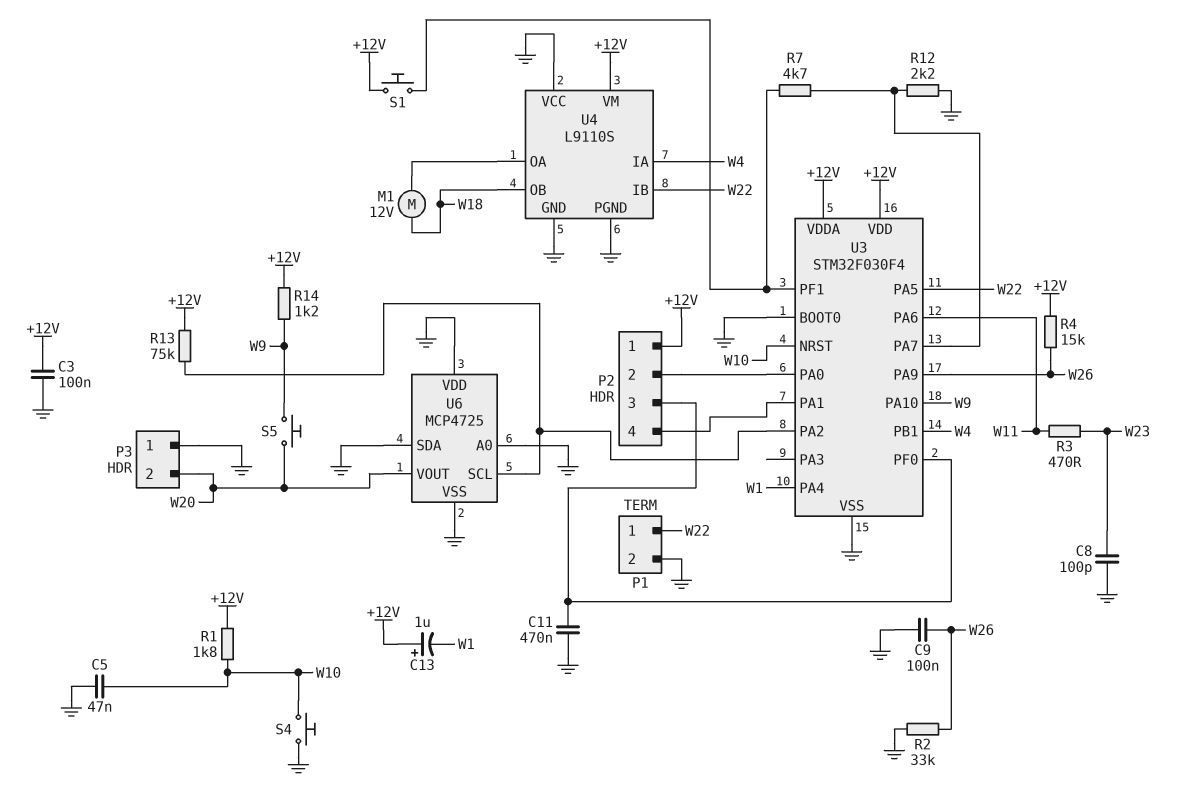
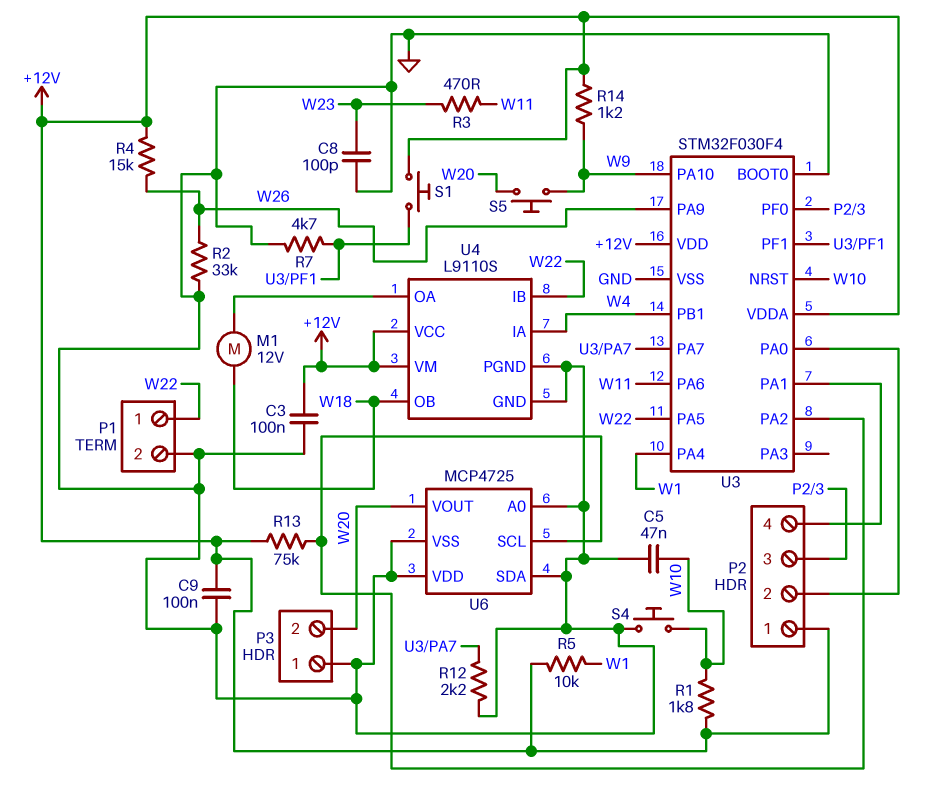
C9: 100nF (GND, W26) -> 100nF (+12V, GND)
C11: 470nF (GND, P2/3) -> none
C13: 1uF (plus +12V, minus W1) -> none
R5: none -> 10k (+12V, W1)
R7: 4.7k (U3/PA7, U3/PF1) -> 4.7k (GND, U3/PF1)
U4 pin VCC: GND -> +12V

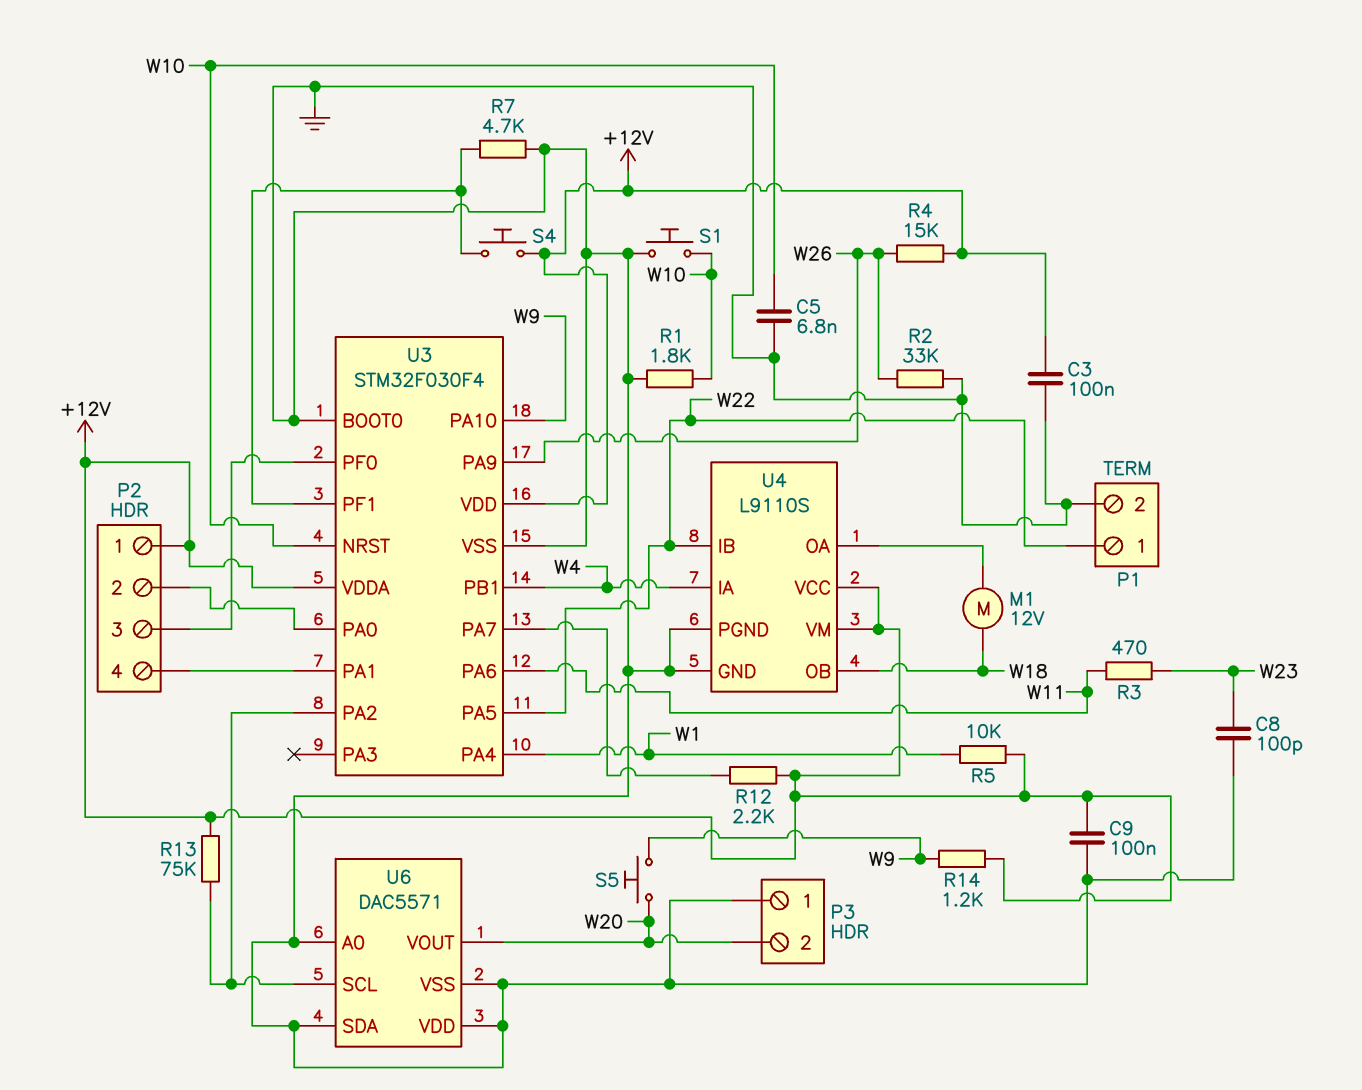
C5: 47nF (GND, W10) -> 6.8nF (GND, W10)
R1: 1.8k (+12V, W10) -> 1.8k (GND, W10)
R12: 2.2k (GND, U3/PA7) -> 2.2k (+12V, U3/PA7)
S1: button (+12V, U3/PF1) -> button (GND, W10)
S4: button (GND, W10) -> button (+12V, U3/PF1)
U6: MCP4725 -> DAC5571

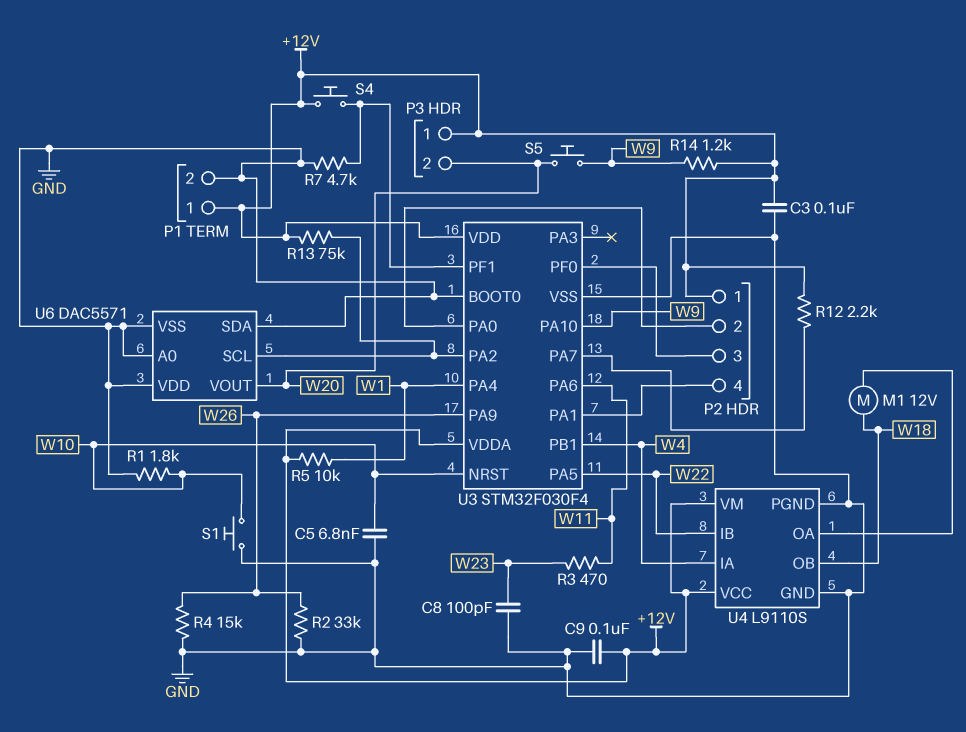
P1 pin 1: W22 -> +12V
P3 pin 1: GND -> +12V
R4: 15k (+12V, W26) -> 15k (GND, W26)

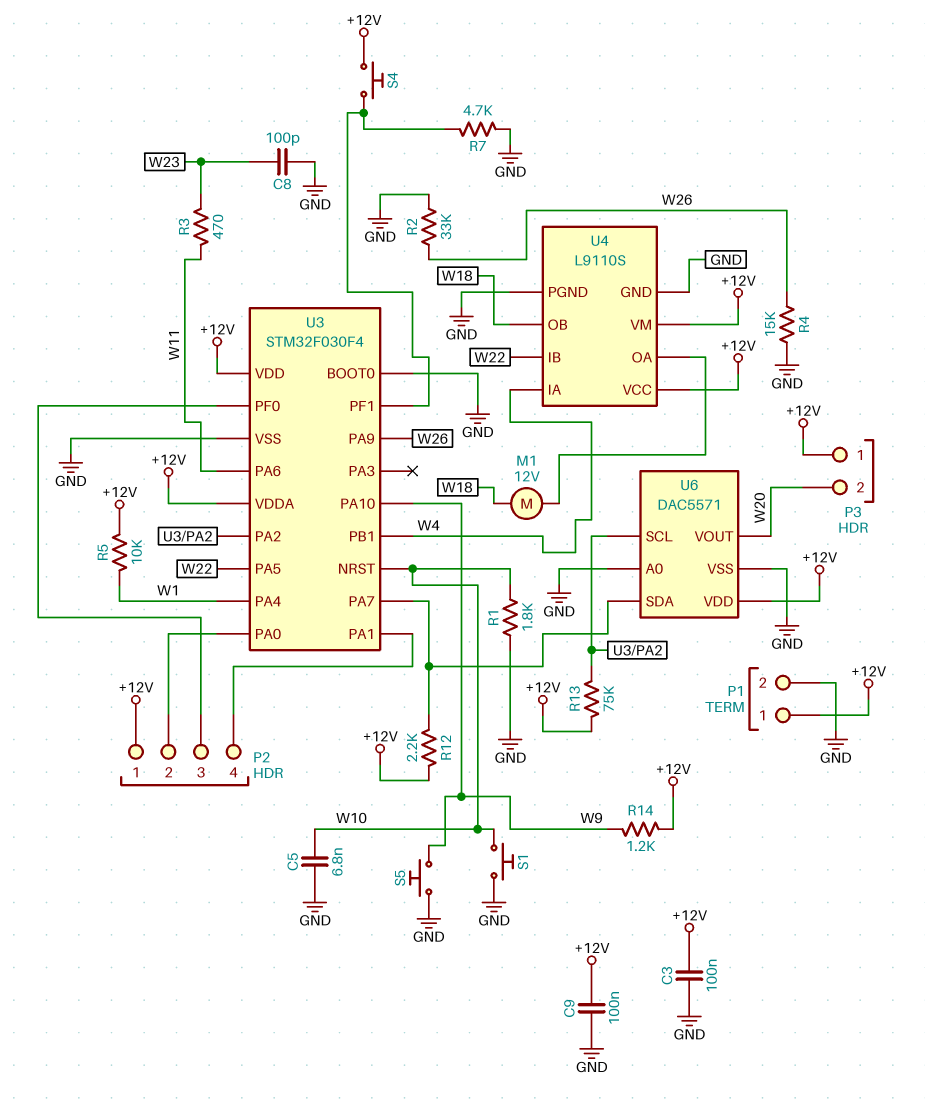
S5: button (W9, W20) -> button (GND, W9)
U6 pin SDA: GND -> U3/PA7
U6 pin VDD: GND -> +12V

